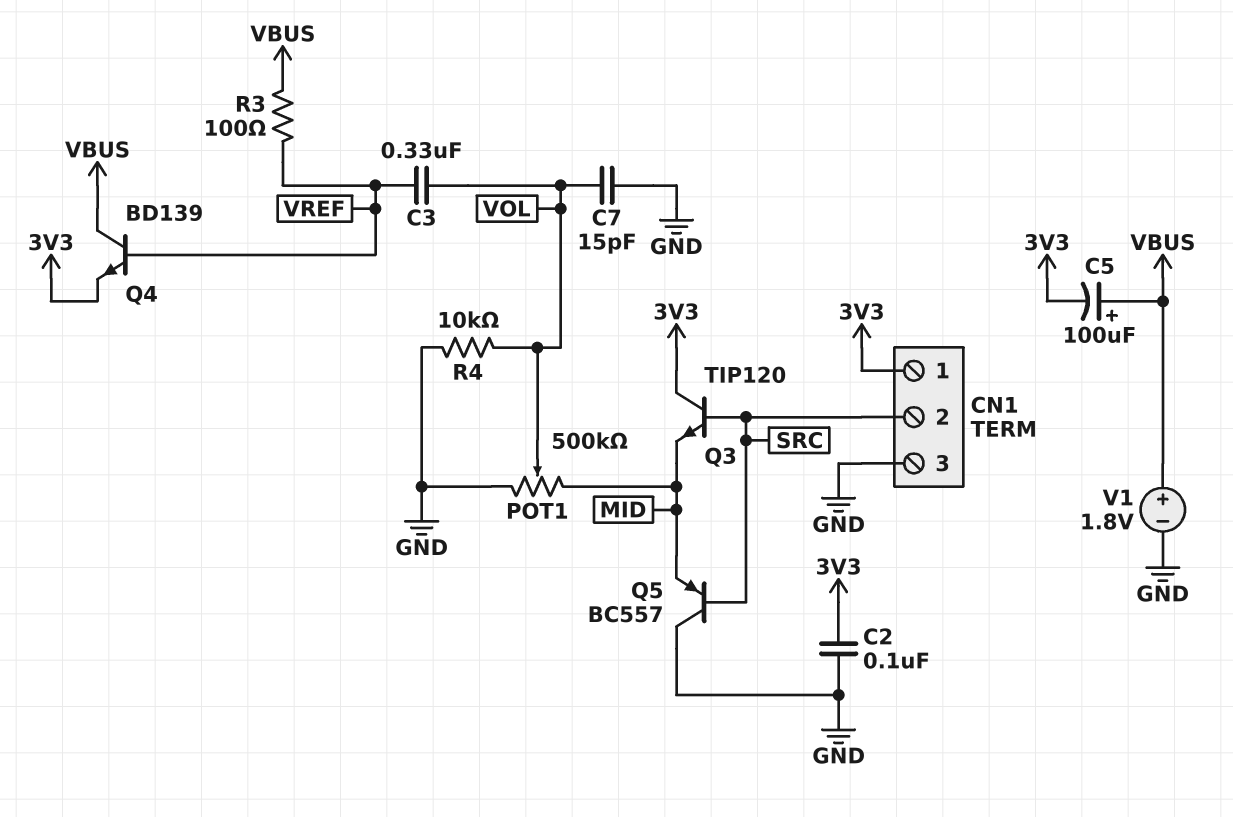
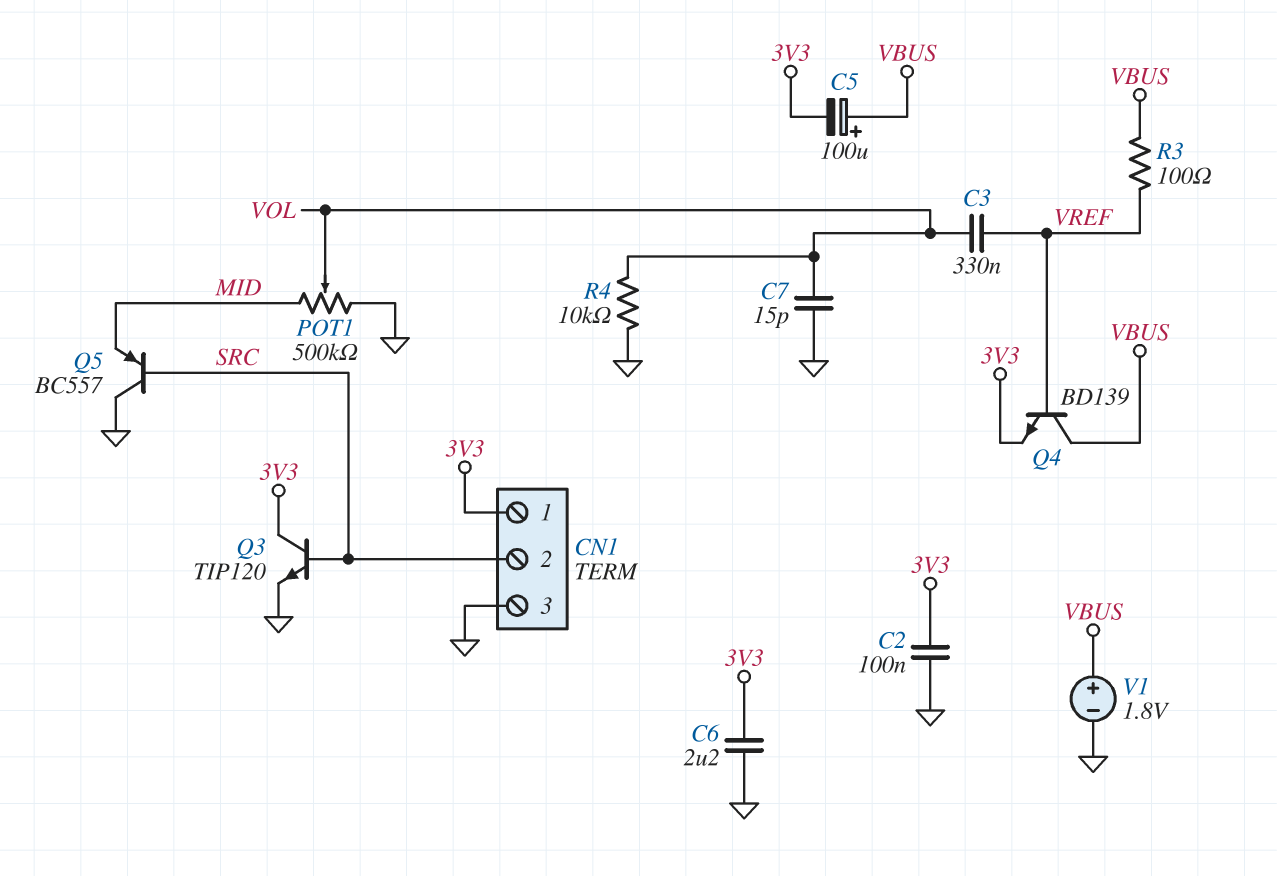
C6: none -> 2.2uF (3V3, GND)
Q3: NPN TIP120 (B SRC, C 3V3, E MID) -> NPN TIP120 (B SRC, C 3V3, E GND)

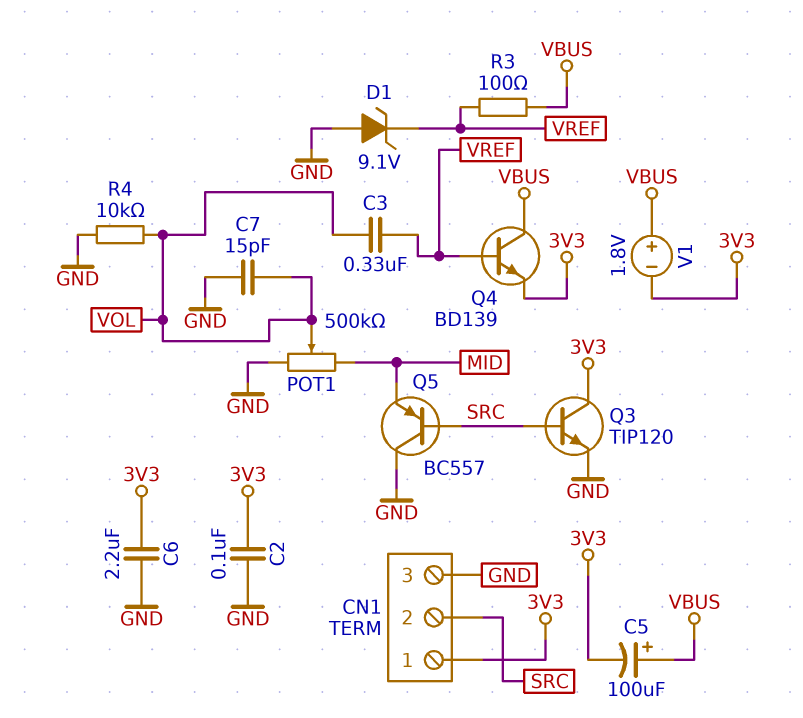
D1: none -> zener 9.1V (A GND, K VREF)
V1: 1.8V (plus VBUS, minus GND) -> 1.8V (plus VBUS, minus 3V3)

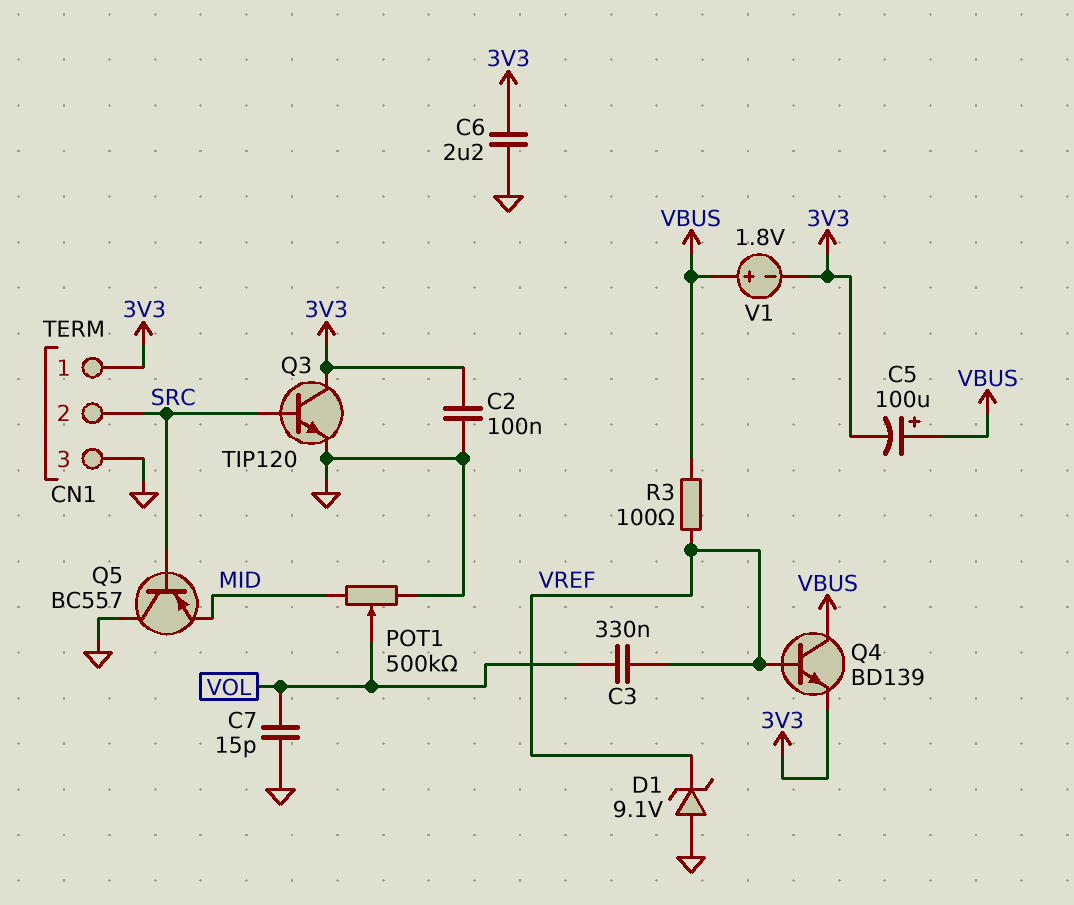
R4: 10k (GND, VOL) -> none

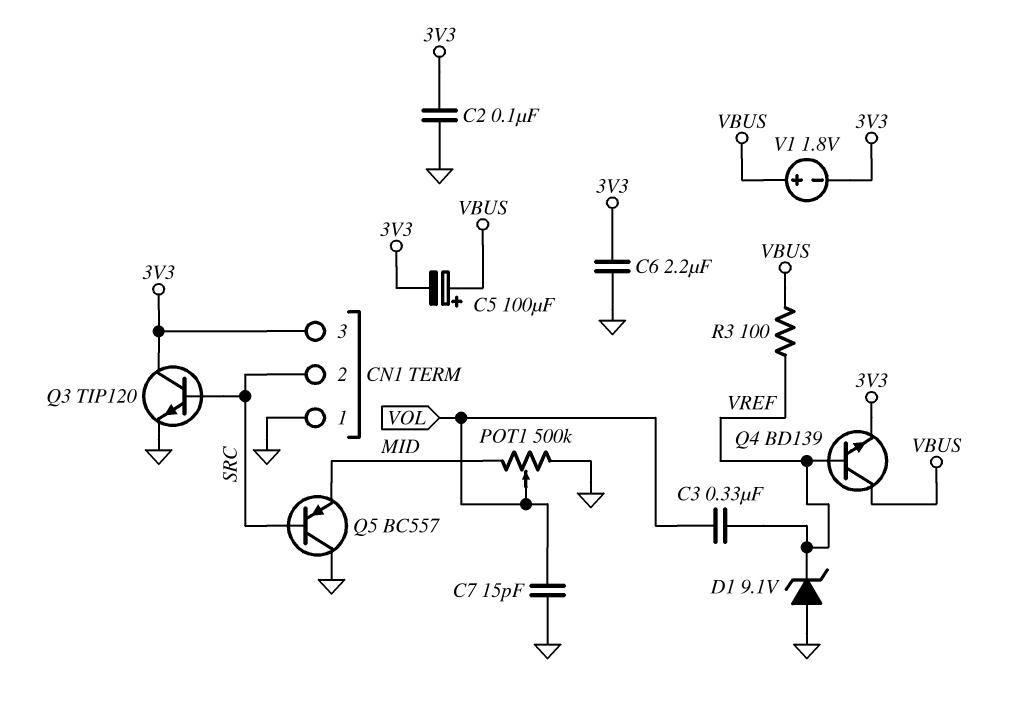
CN1 pin 1: 3V3 -> GND
CN1 pin 3: GND -> 3V3

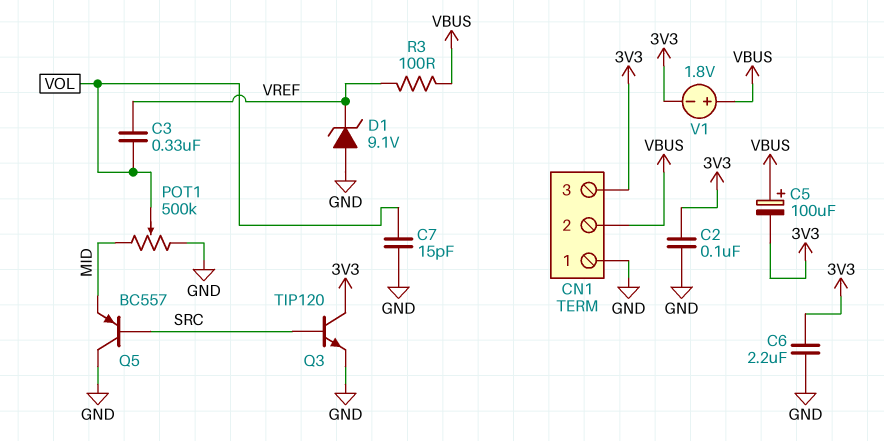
CN1 pin 2: SRC -> VBUS
Q4: NPN BD139 (B VREF, C VBUS, E 3V3) -> none

